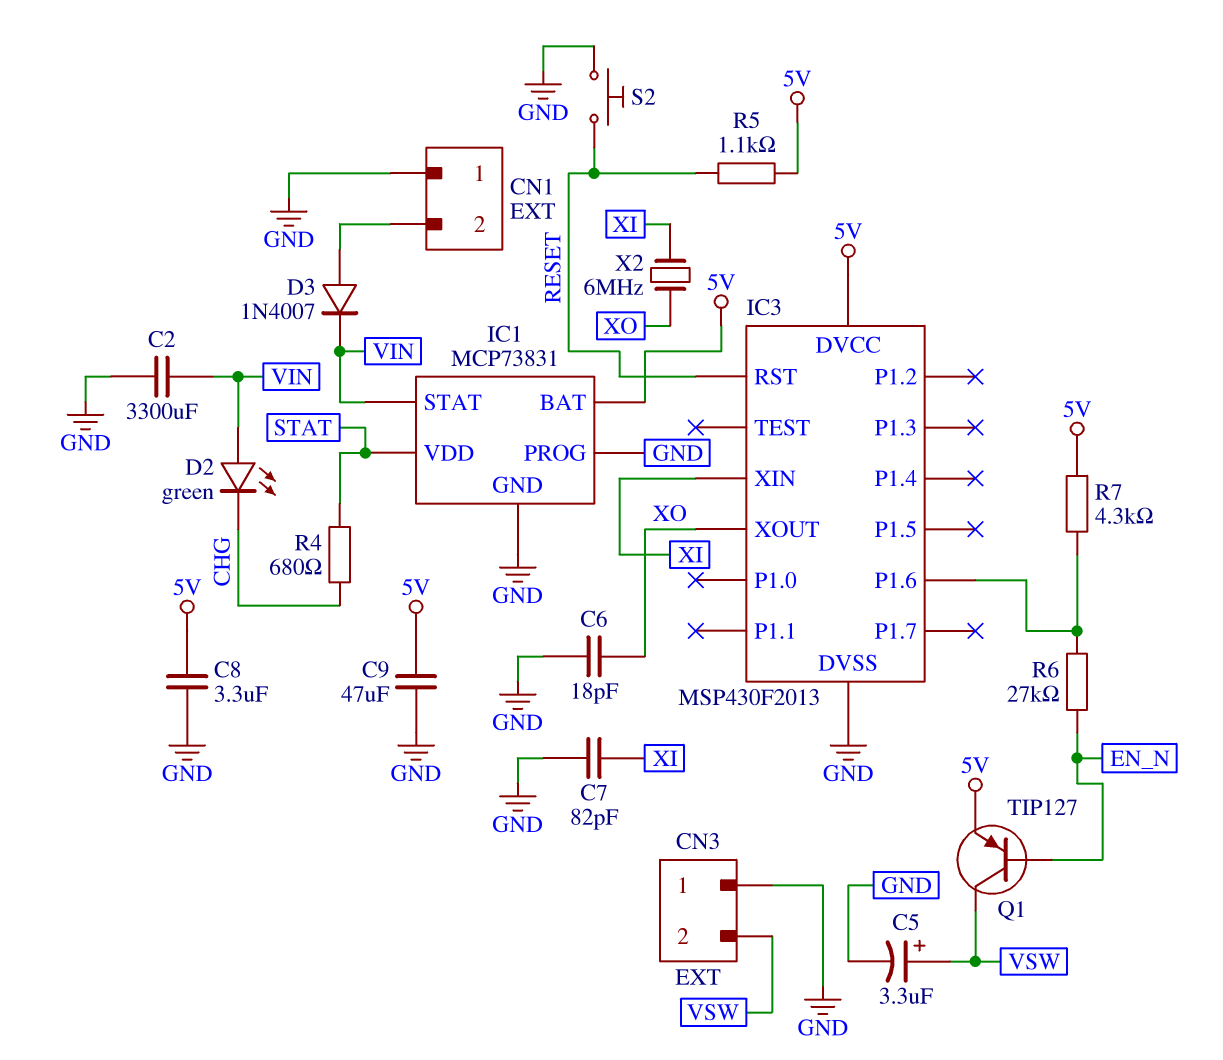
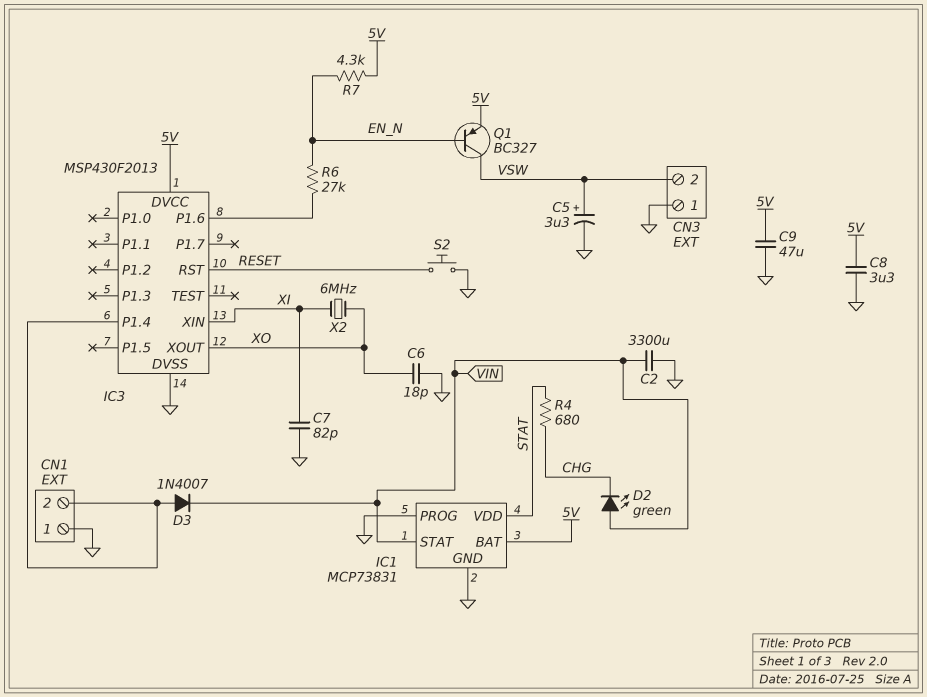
IC3 pin P1.4: none -> CN1/2
Q1: PNP TIP127 (B EN_N, C VSW, E 5V) -> PNP BC327 (B EN_N, C VSW, E 5V)
R5: 1.1k (5V, RESET) -> none
R7: 4.3k (5V, IC3/P1.6) -> 4.3k (5V, EN_N)

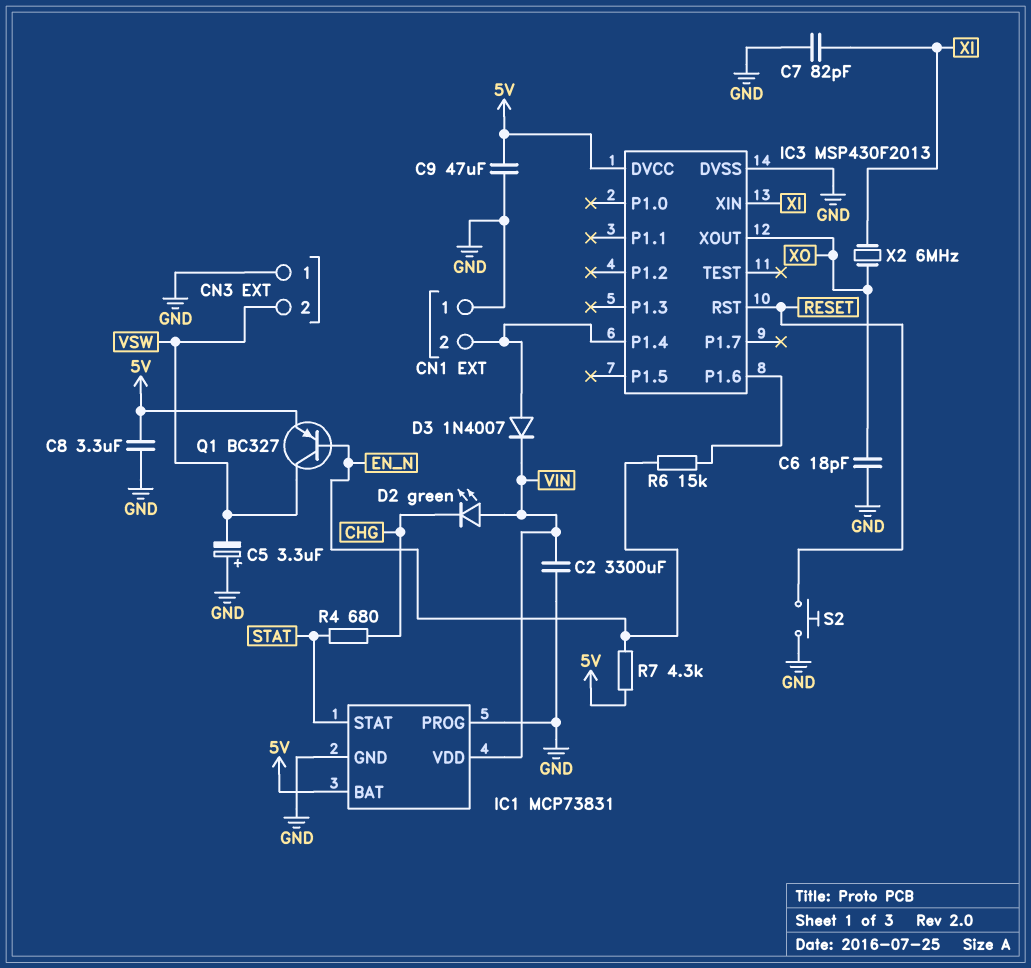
C5: 3.3uF (plus VSW, minus GND) -> 3.3uF (plus GND, minus VSW)
IC1 pin STAT: VIN -> STAT
IC1 pin VDD: STAT -> VIN
R6: 27k (EN_N, IC3/P1.6) -> 15k (EN_N, IC3/P1.6)

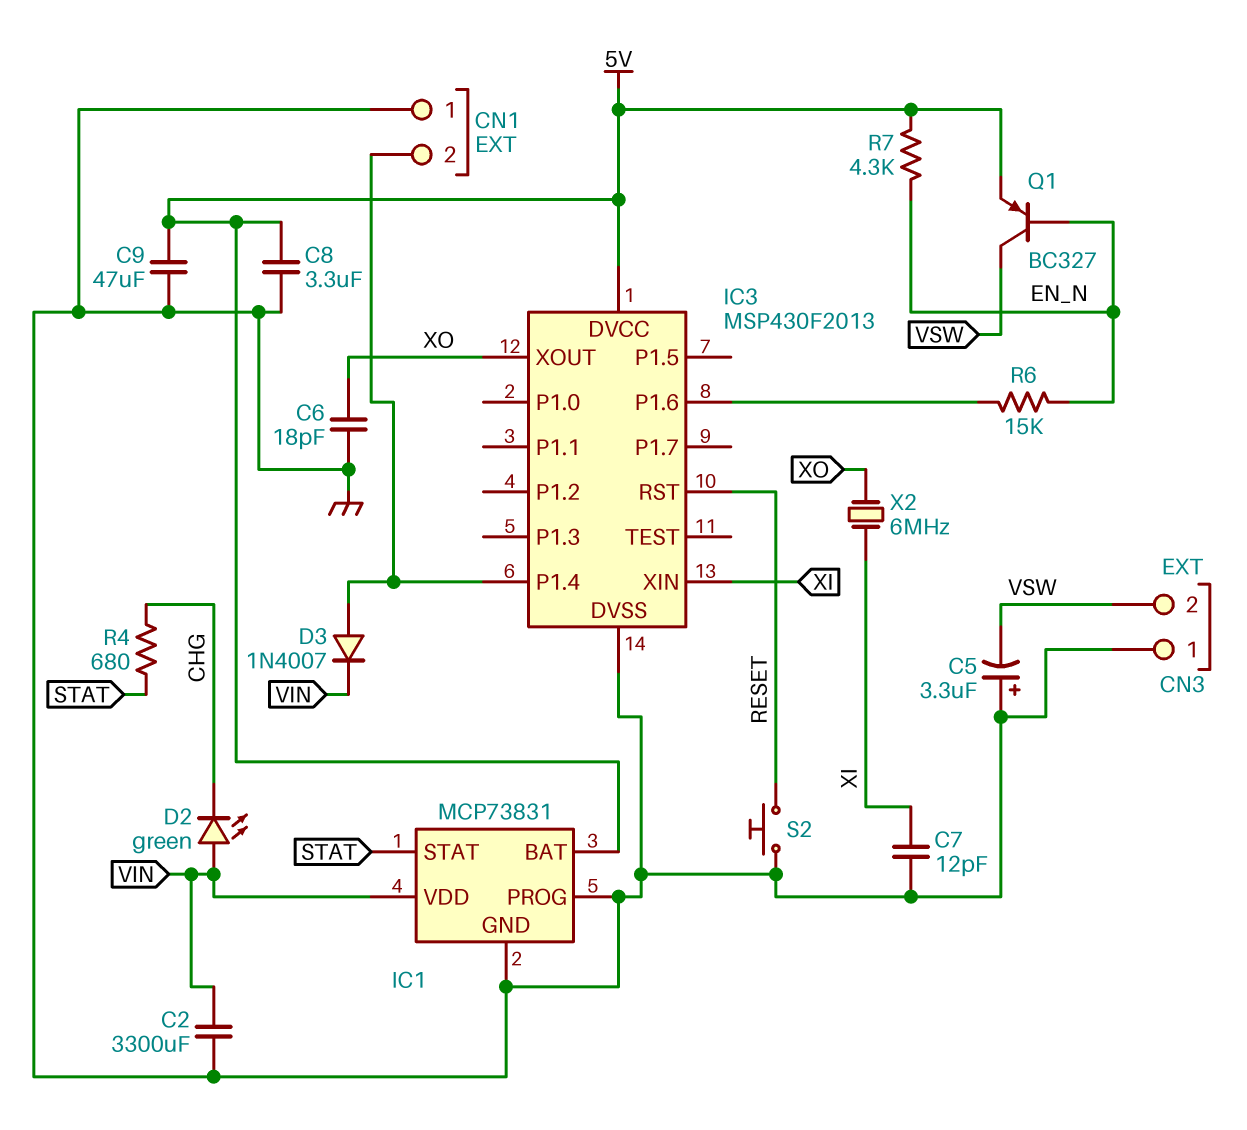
C7: 82pF (GND, XI) -> 12pF (GND, XI)

